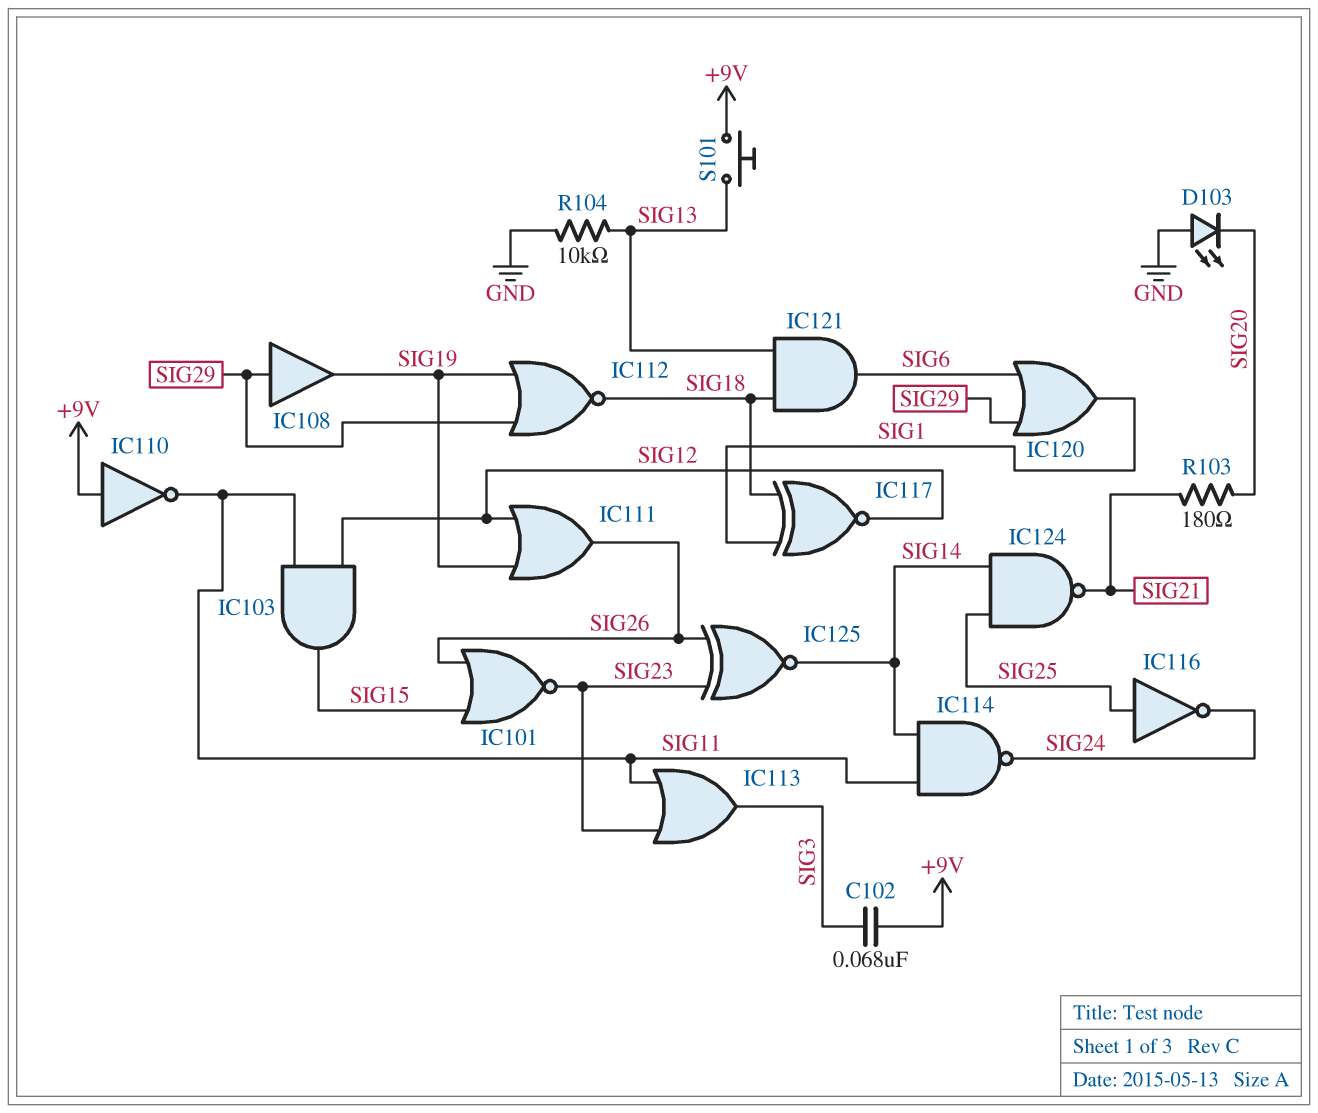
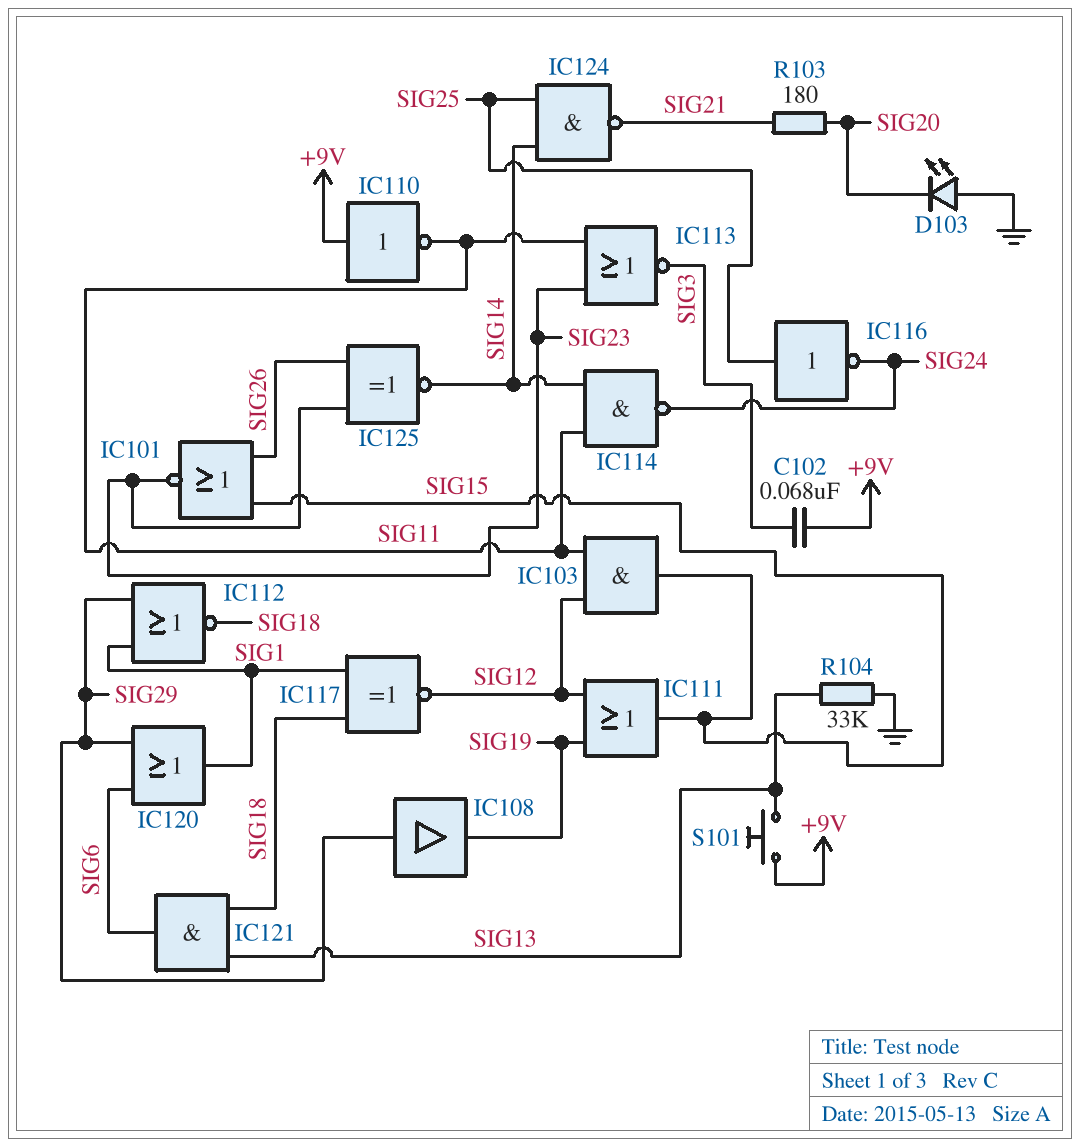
IC111: OR (in SIG12, in SIG19, out SIG26) -> OR (in SIG12, in SIG19, out SIG15)
IC112: NOR (in SIG19, in SIG29, out SIG18) -> NOR (in SIG1, in SIG29, out SIG18)
IC113: OR (in SIG11, in SIG23, out SIG3) -> NOR (in SIG11, in SIG23, out SIG3)
R104: 10k (GND, SIG13) -> 33k (GND, SIG13)

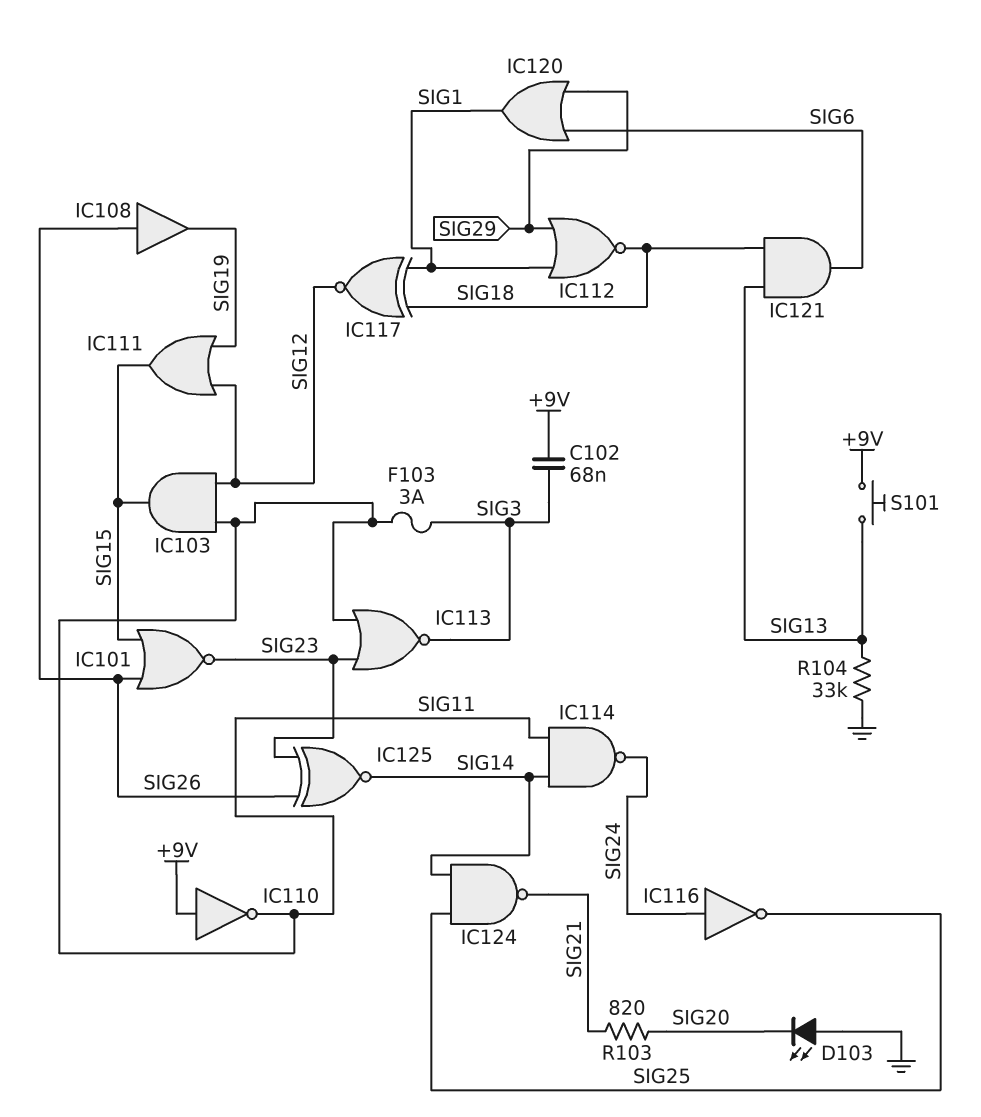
F103: none -> 3A (SIG3, SIG11)
IC108: buffer (in SIG29, out SIG19) -> buffer (in SIG26, out SIG19)
IC116: NOT (in SIG25, out SIG24) -> NOT (in SIG24, out SIG25)
R103: 180 (SIG20, SIG21) -> 820 (SIG20, SIG21)

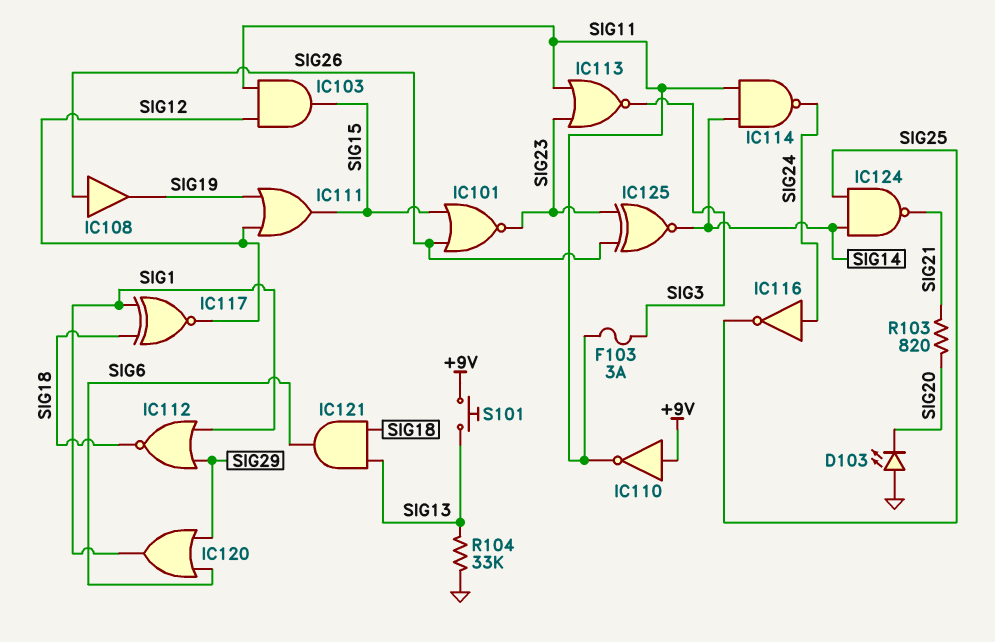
C102: 68nF (+9V, SIG3) -> none

